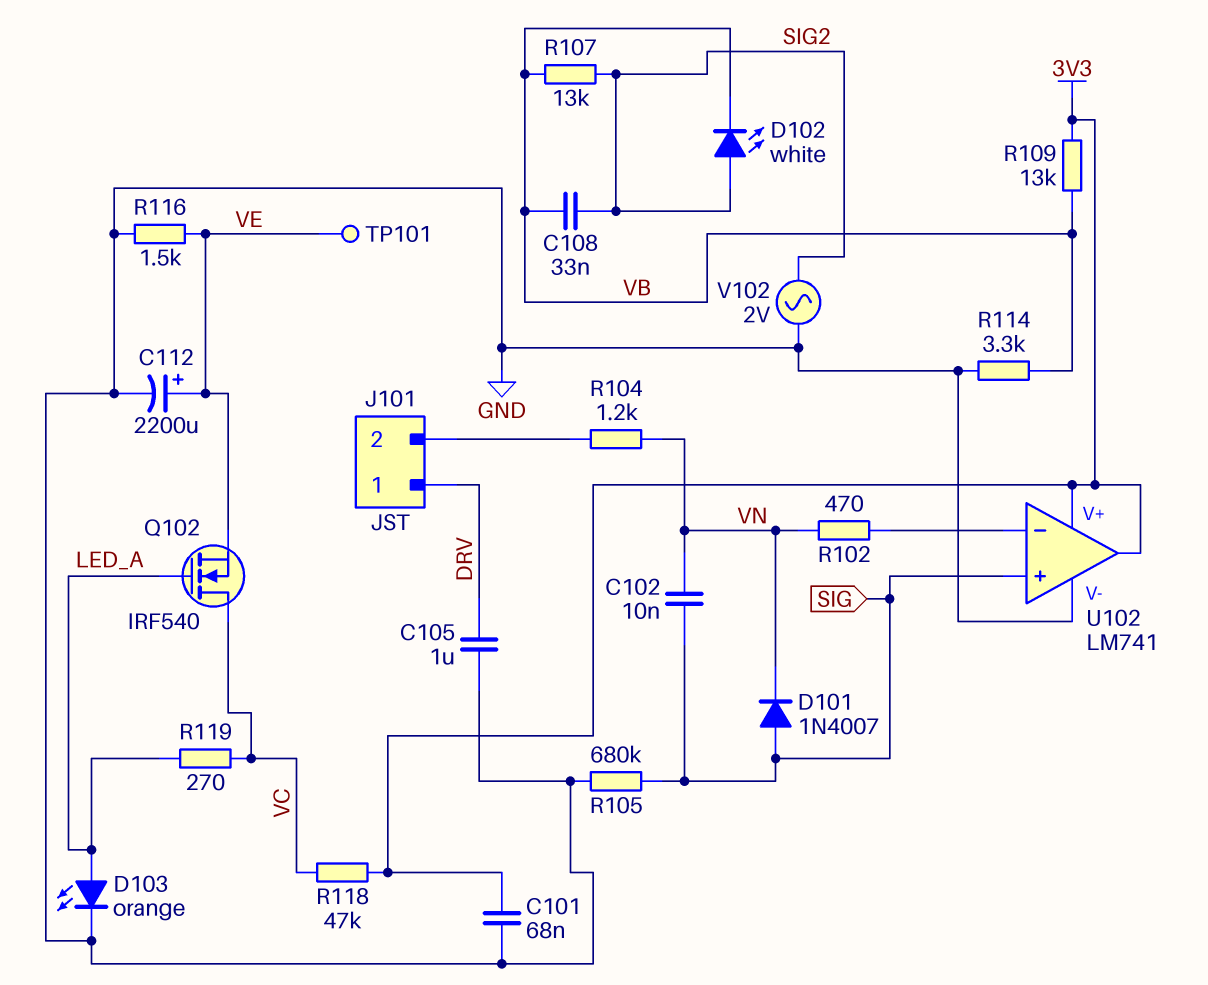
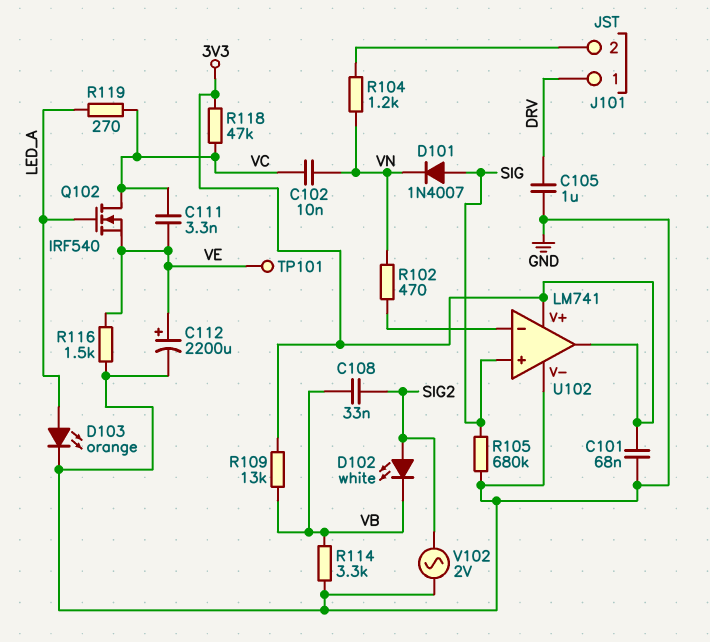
C102: 10nF (SIG, VN) -> 10nF (VC, VN)
C111: none -> 3.3nF (VC, VE)
R107: 13k (SIG2, VB) -> none

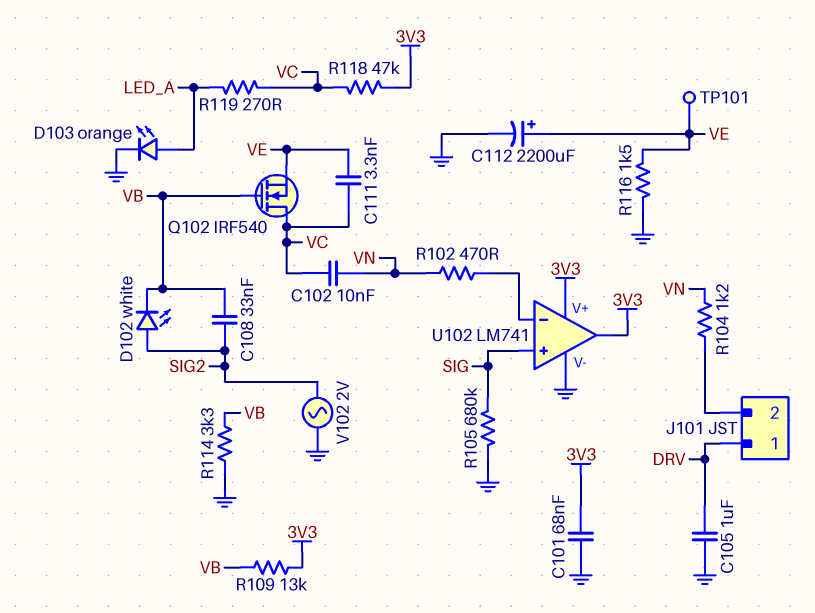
D101: diode 1N4007 (A SIG, K VN) -> none
Q102: NMOS IRF540 (G LED_A, D VC, S VE) -> NMOS IRF540 (G VB, D VC, S VE)

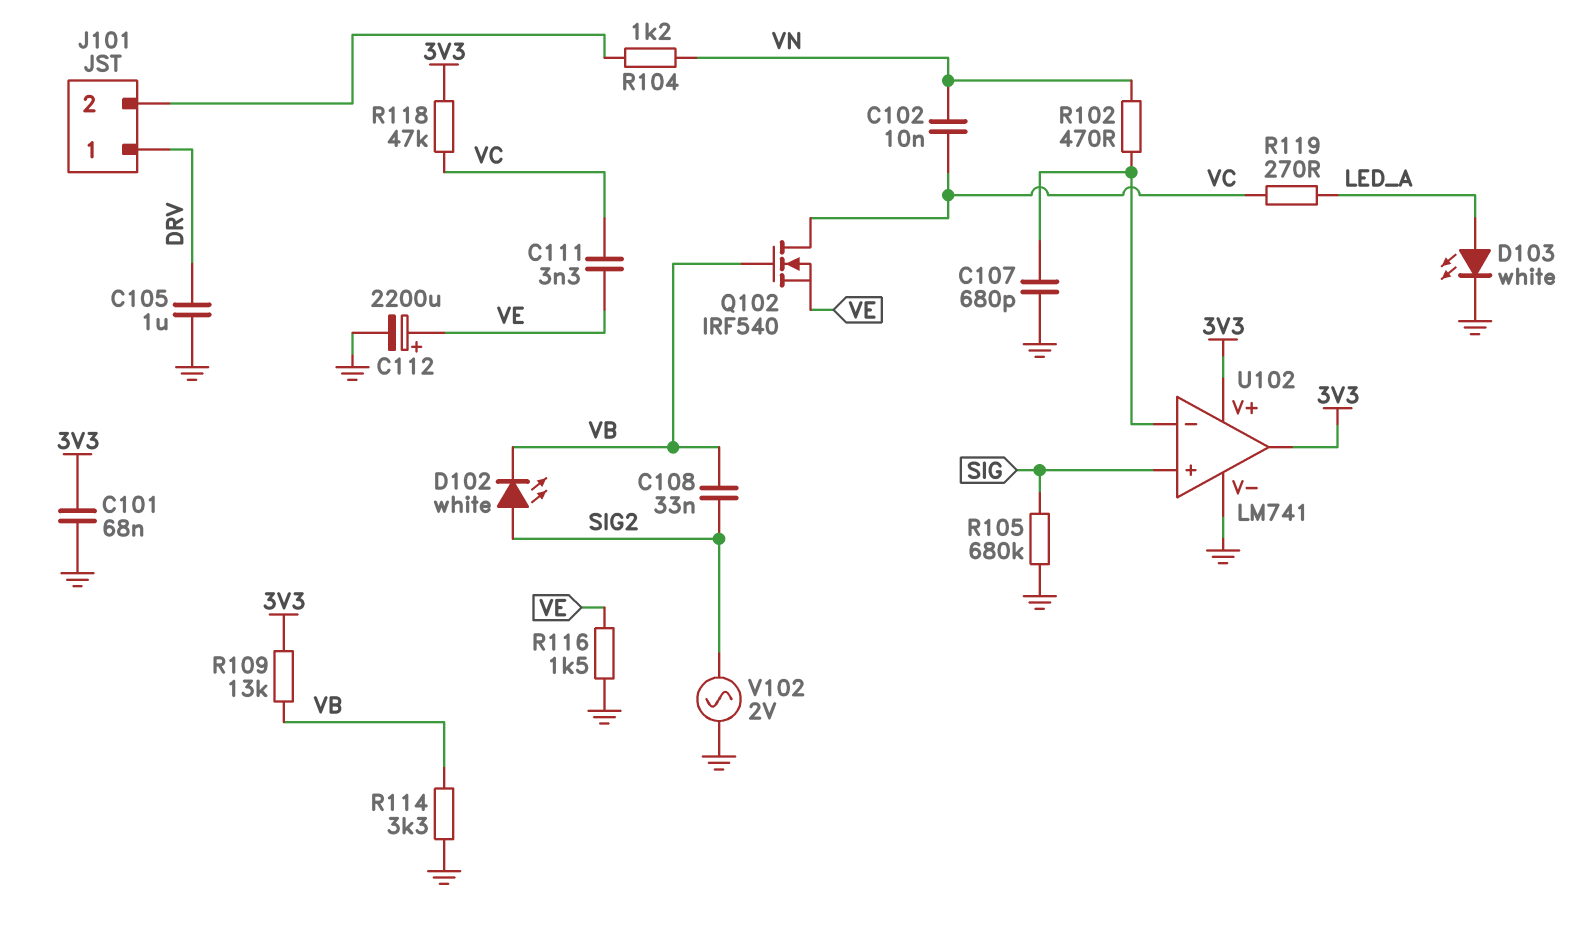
C107: none -> 680pF (GND, U102/in-)
D103: LED orange (A LED_A, K GND) -> LED white (A LED_A, K GND)
TP101: test point (VE) -> none

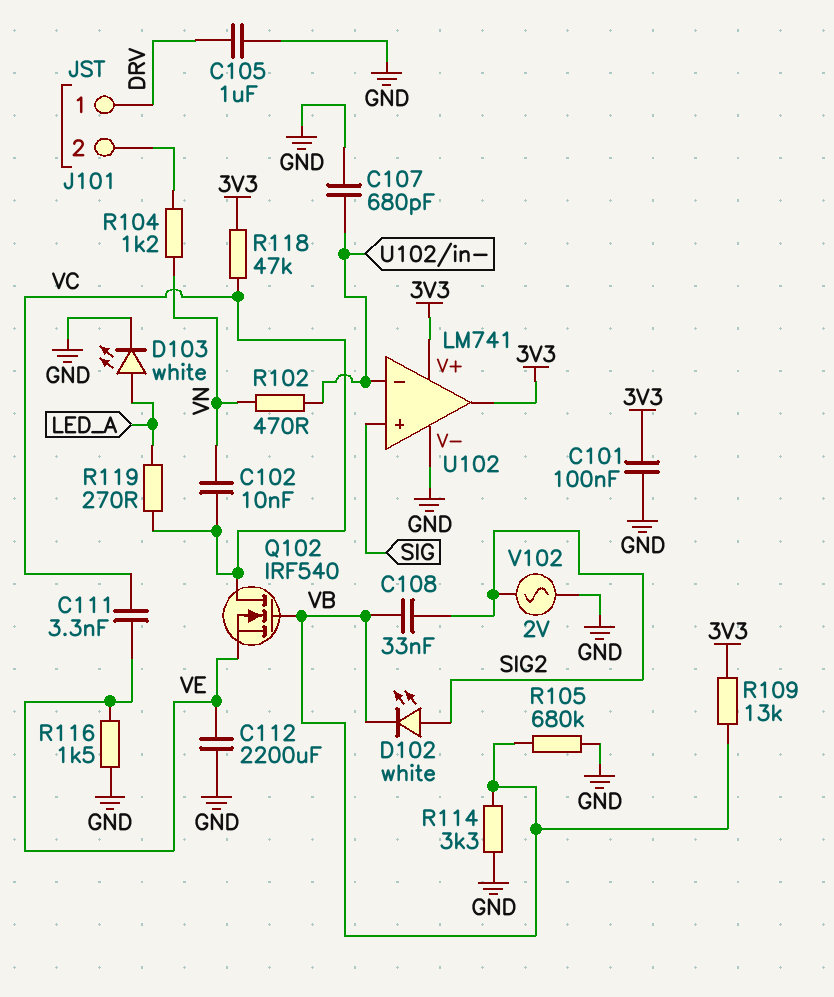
C101: 68nF (3V3, GND) -> 100nF (3V3, GND)
C112: 2200uF (plus VE, minus GND) -> 2200uF (GND, VE)
R105: 680k (GND, SIG) -> 680k (GND, VB)

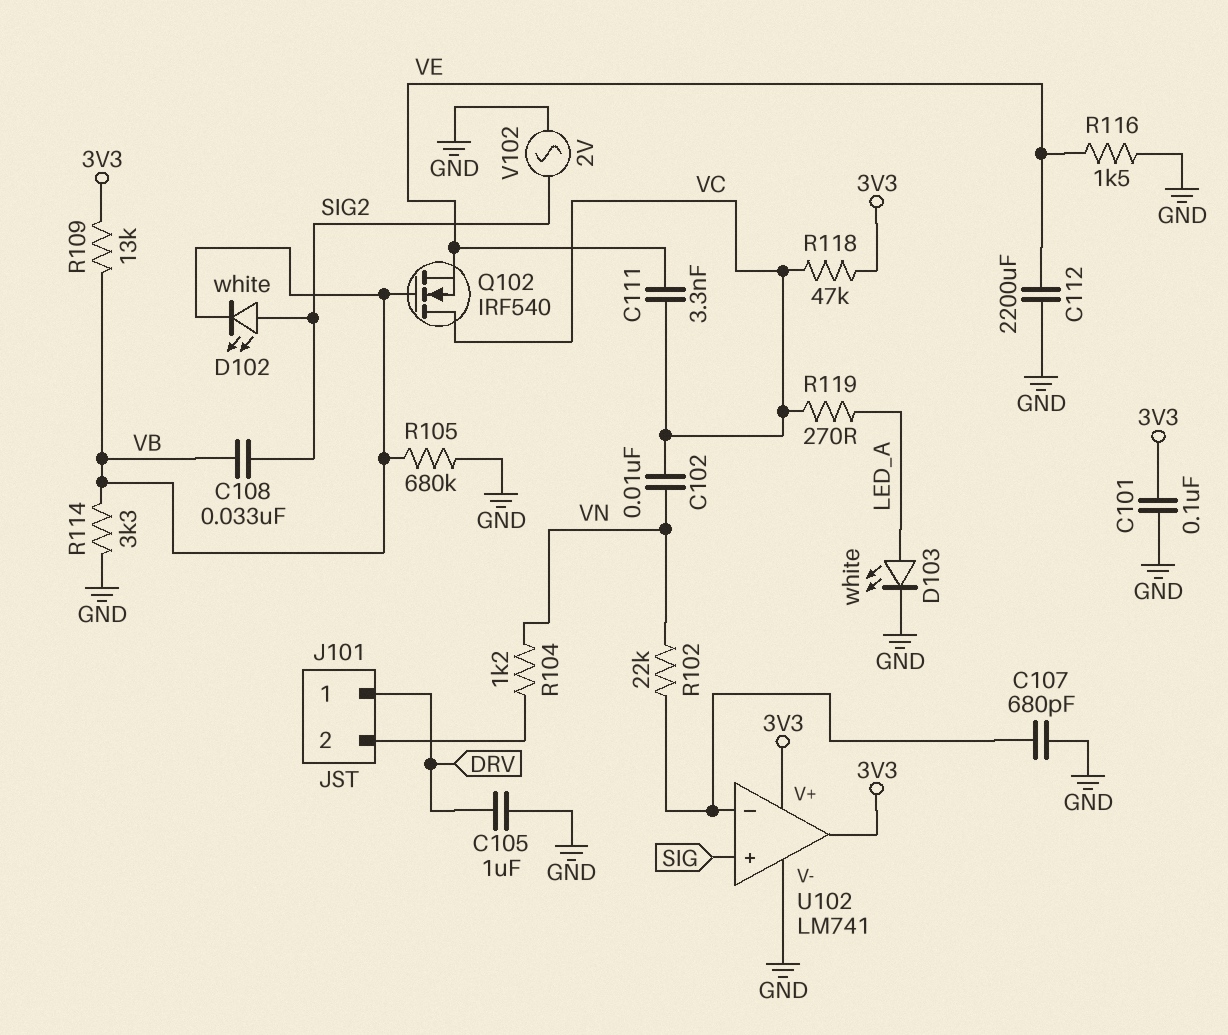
R102: 470 (U102/in-, VN) -> 22k (U102/in-, VN)

